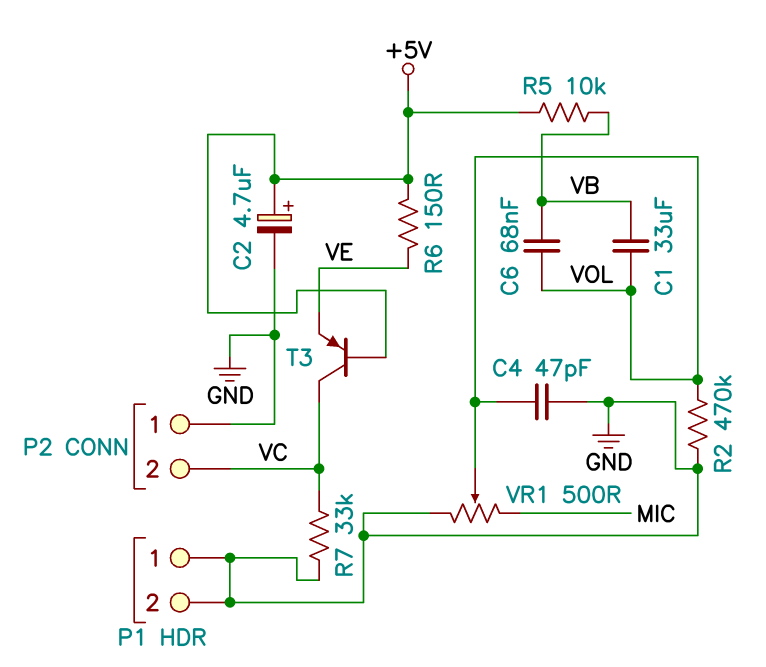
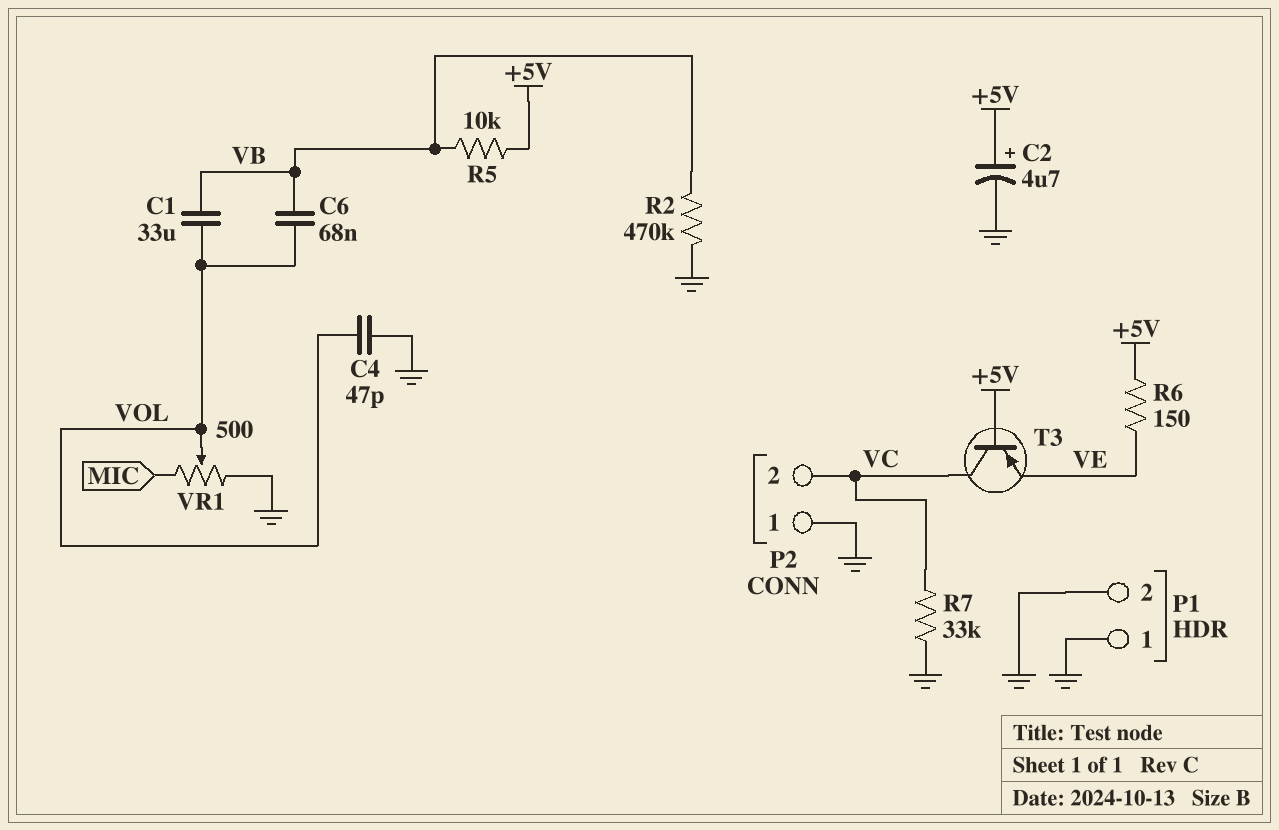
R2: 470k (GND, VOL) -> 470k (GND, VB)

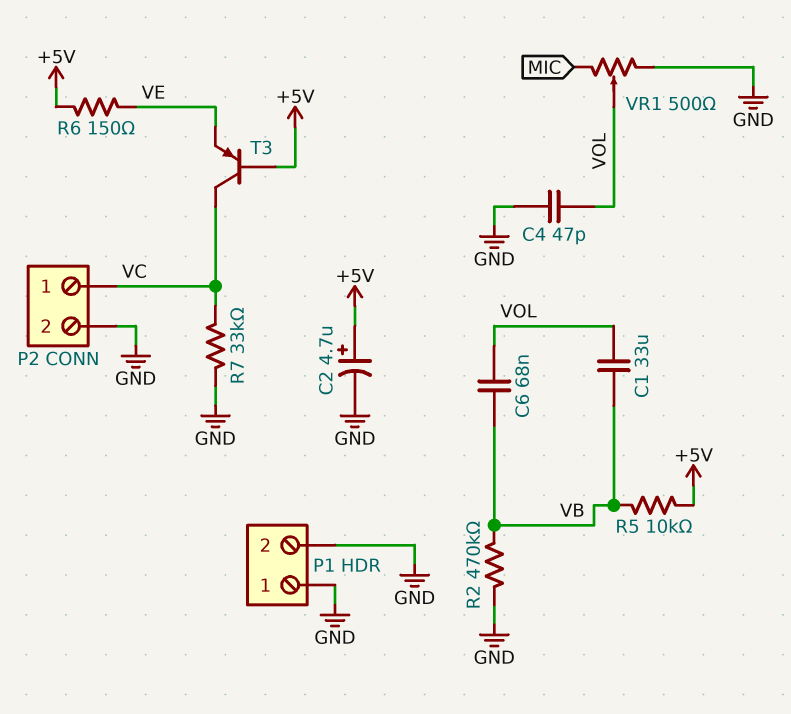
P2 pin 1: GND -> VC
P2 pin 2: VC -> GND

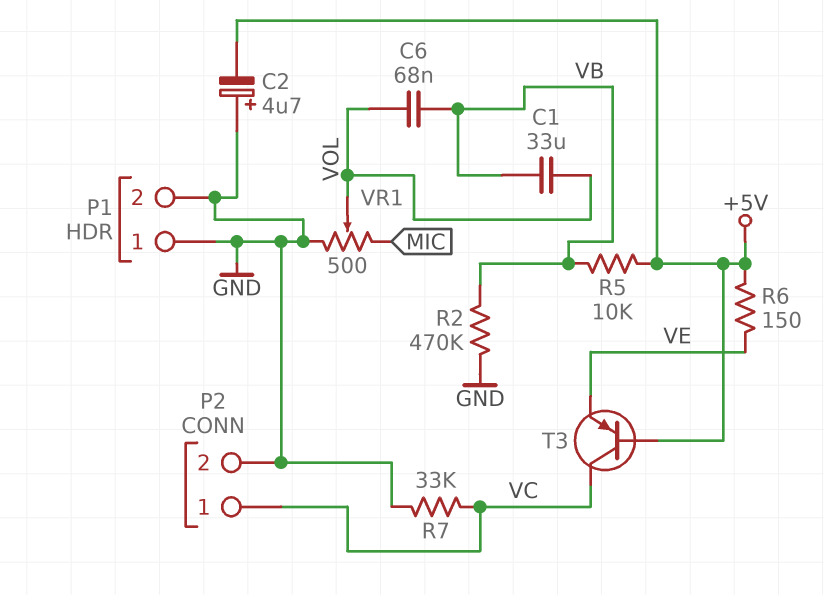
C2: 4.7uF (plus +5V, minus GND) -> 4.7uF (plus GND, minus +5V)
C4: 47pF (GND, VOL) -> none

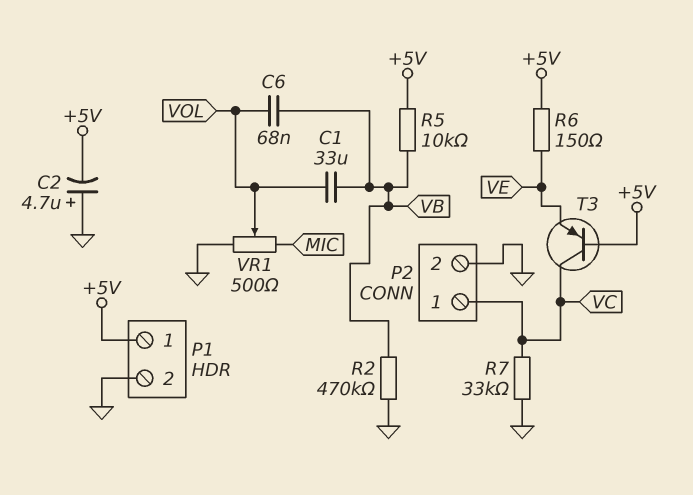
P1 pin 1: GND -> +5V

